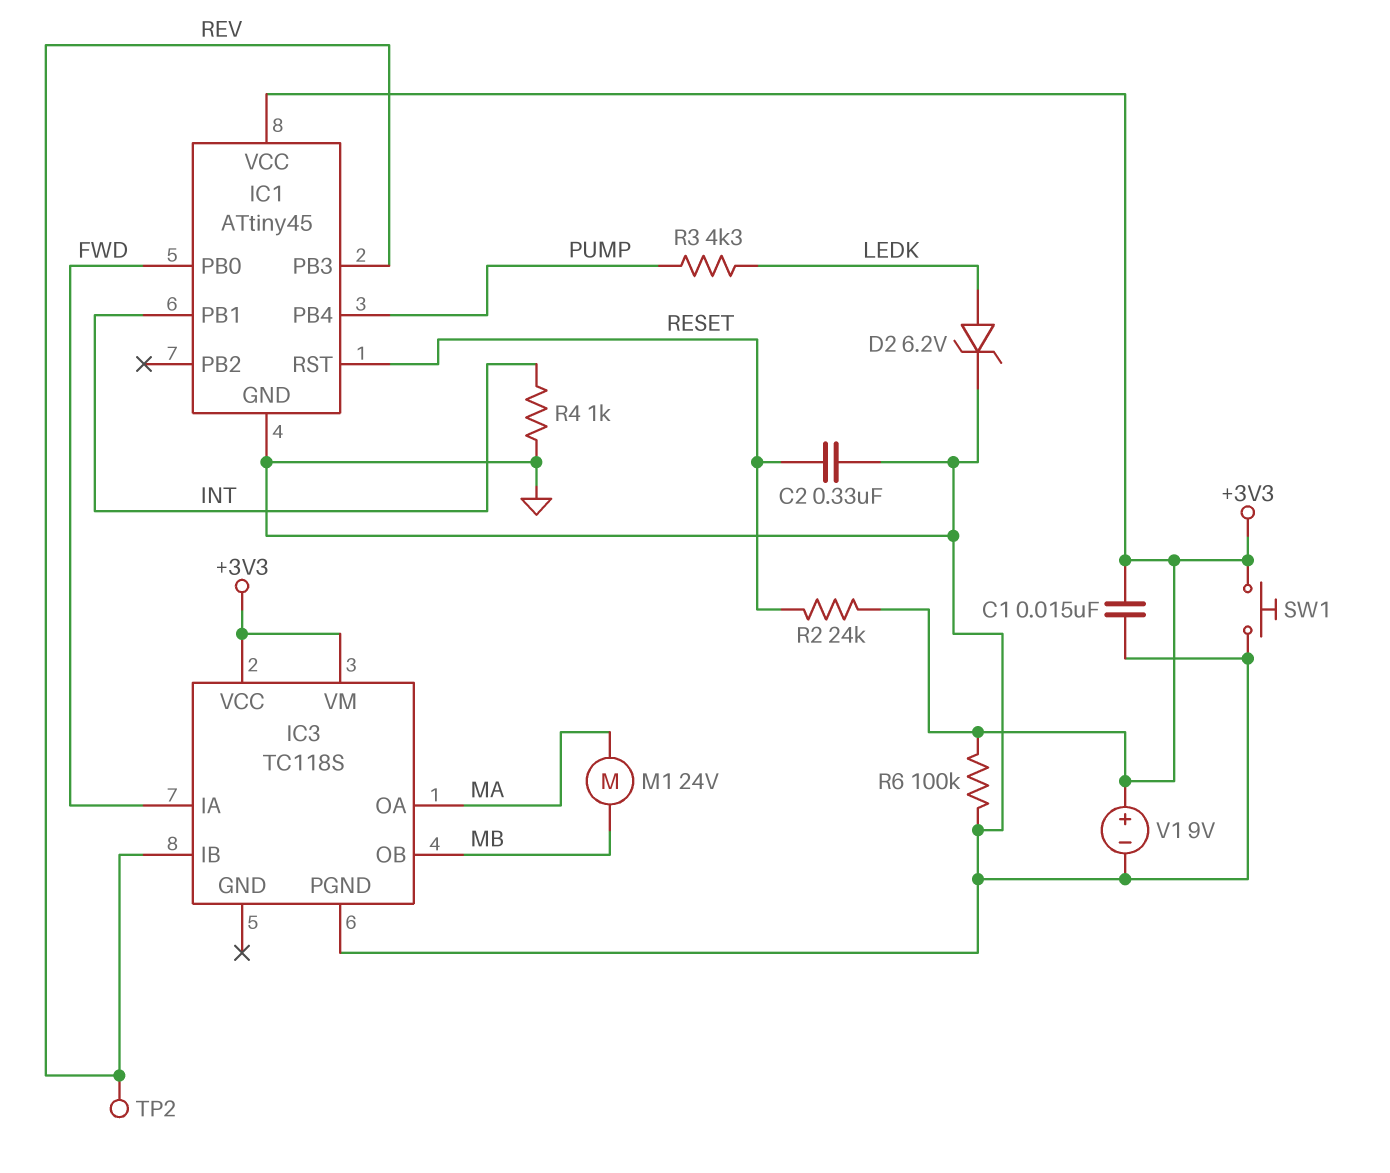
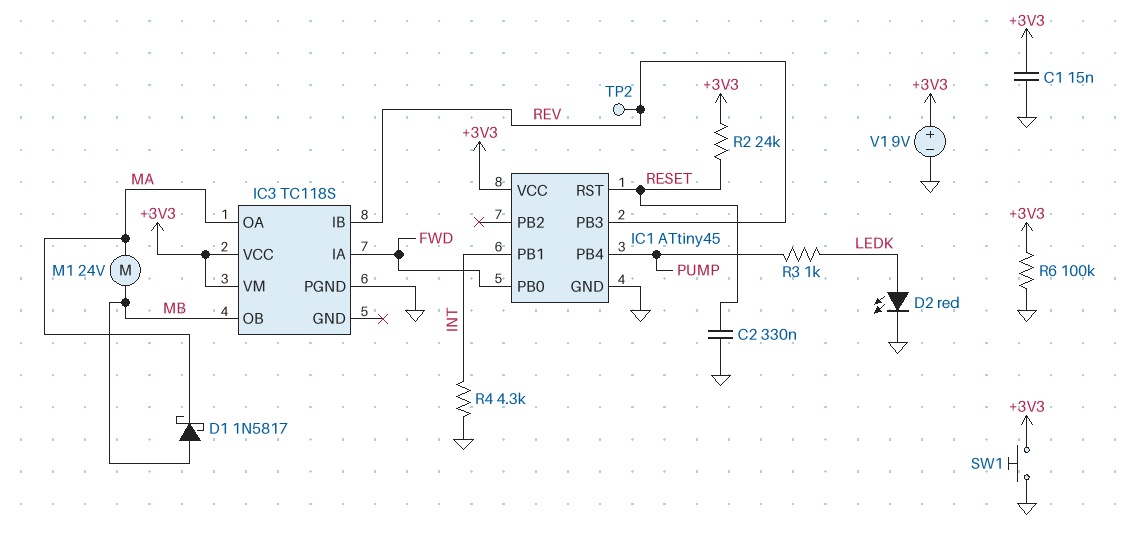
D1: none -> schottky 1N5817 (A MB, K MA)
D2: zener 6.2V (A LEDK, K GND) -> LED red (A LEDK, K GND)
R3: 4.3k (LEDK, PUMP) -> 1k (LEDK, PUMP)
R4: 1k (GND, INT) -> 4.3k (GND, INT)

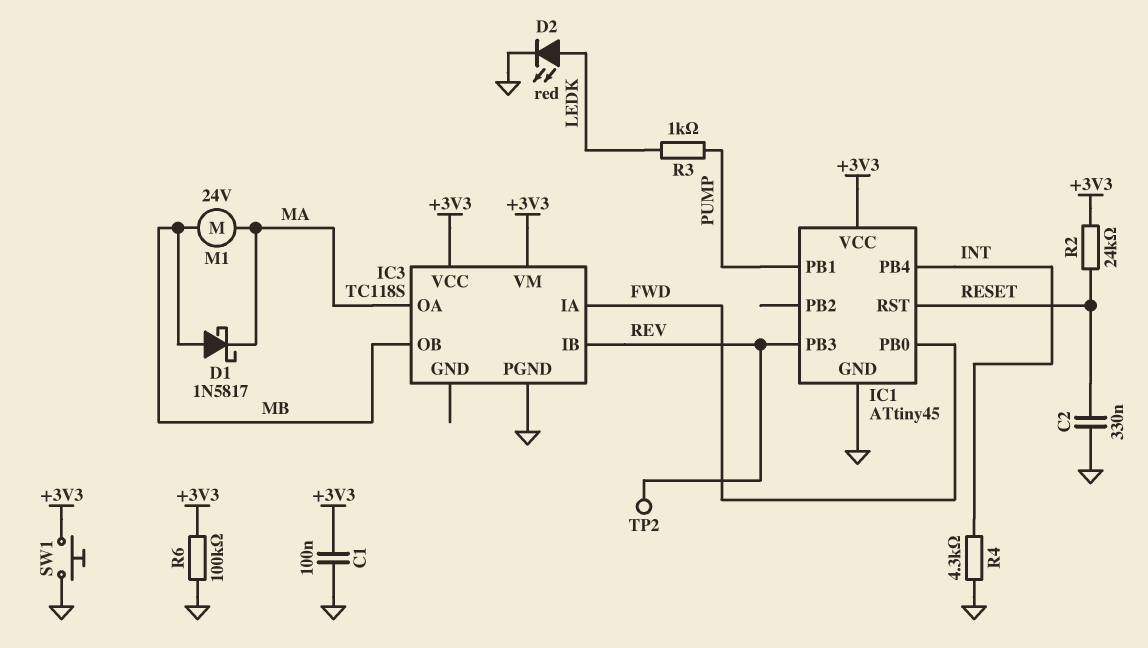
C1: 15nF (+3V3, GND) -> 100nF (+3V3, GND)
IC1 pin PB1: INT -> PUMP
IC1 pin PB4: PUMP -> INT
V1: 9V (plus +3V3, minus GND) -> none

